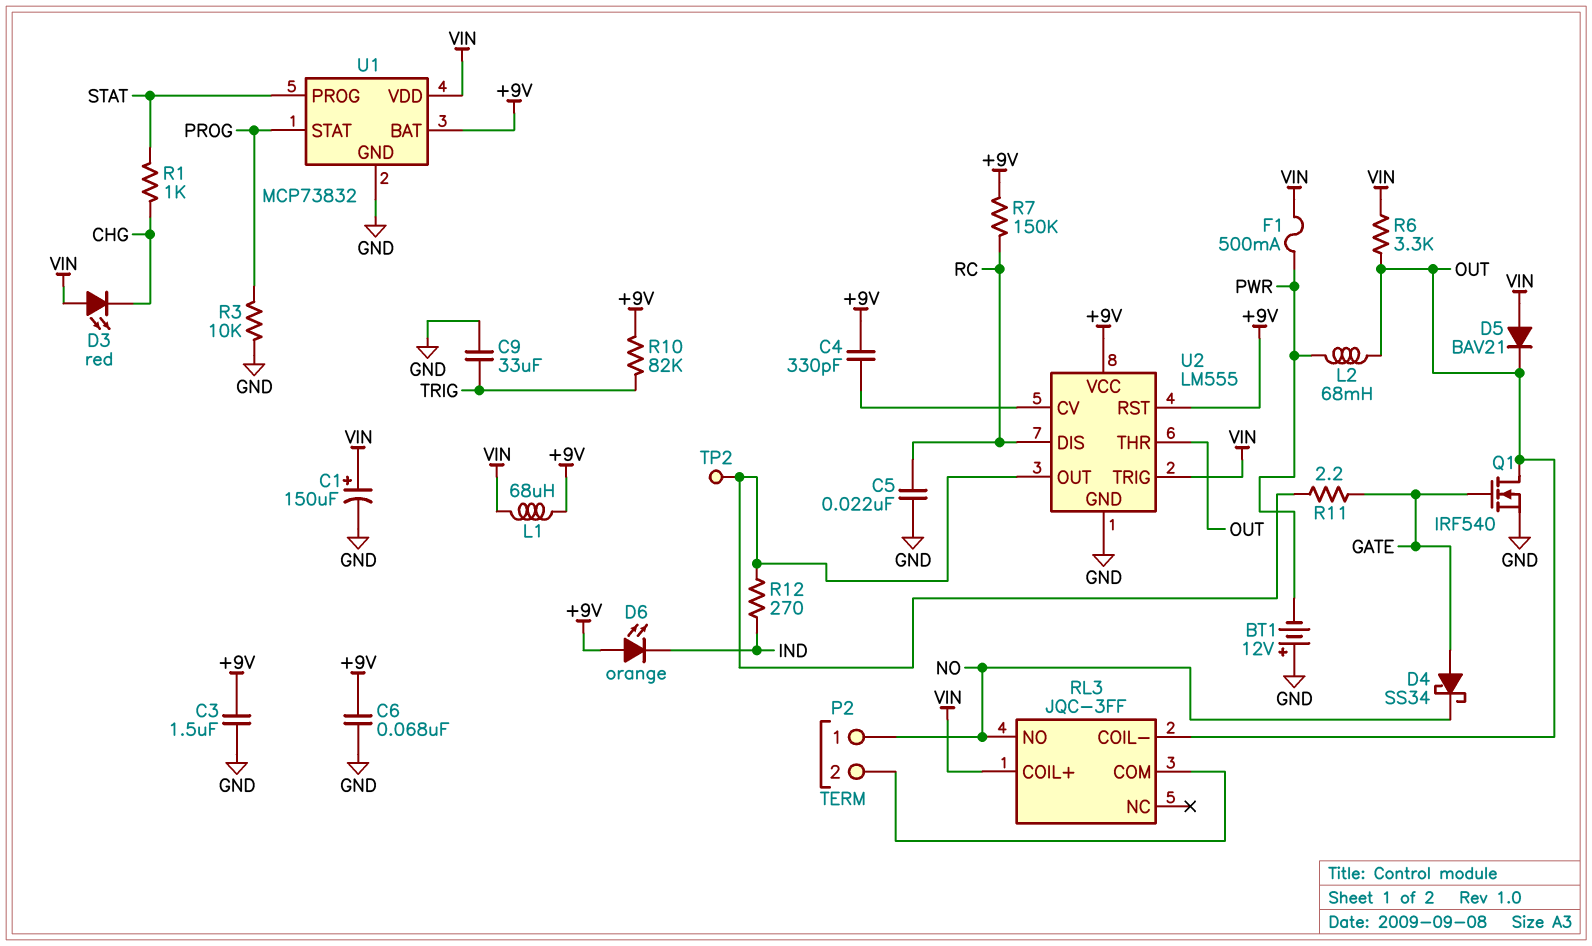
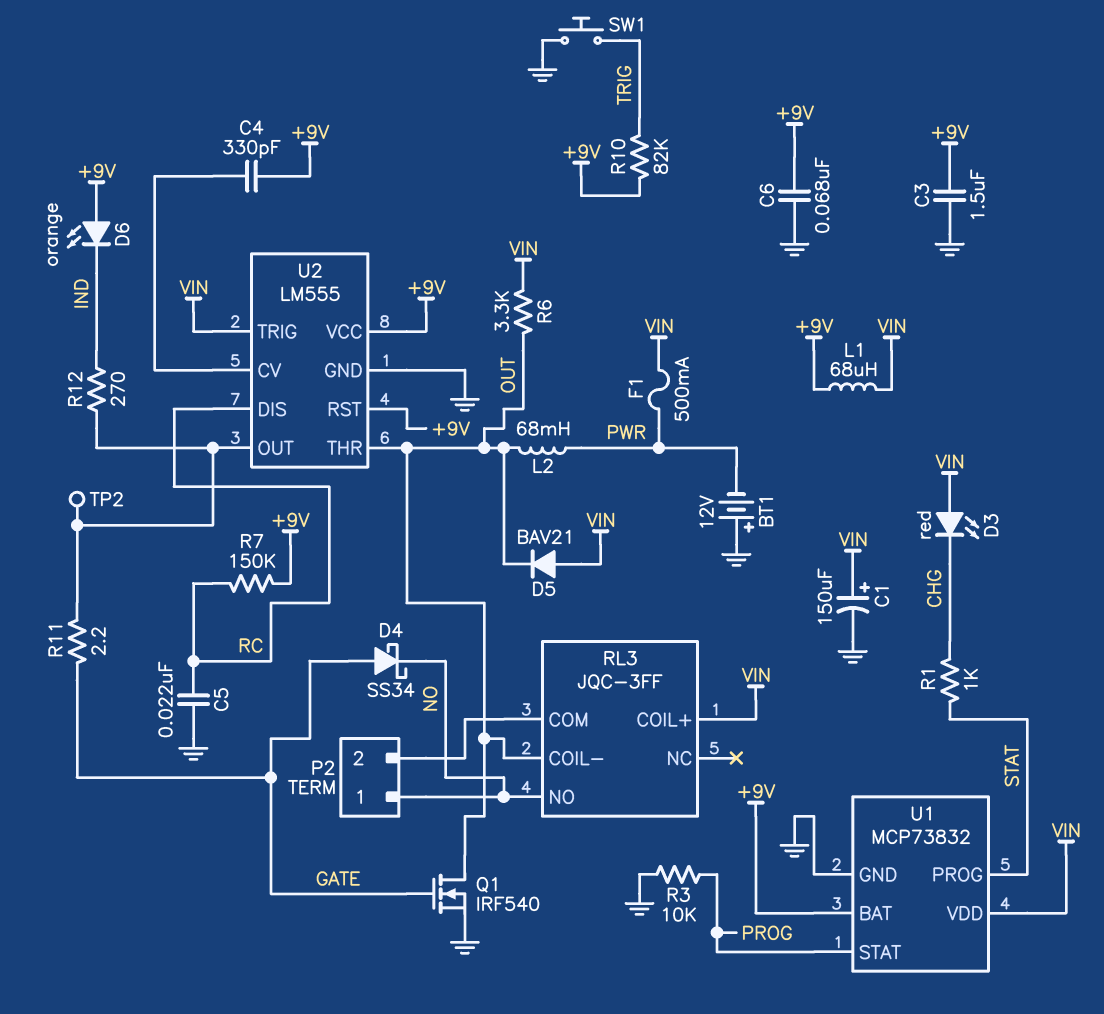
C9: 33uF (GND, TRIG) -> none
SW1: none -> button (GND, TRIG)

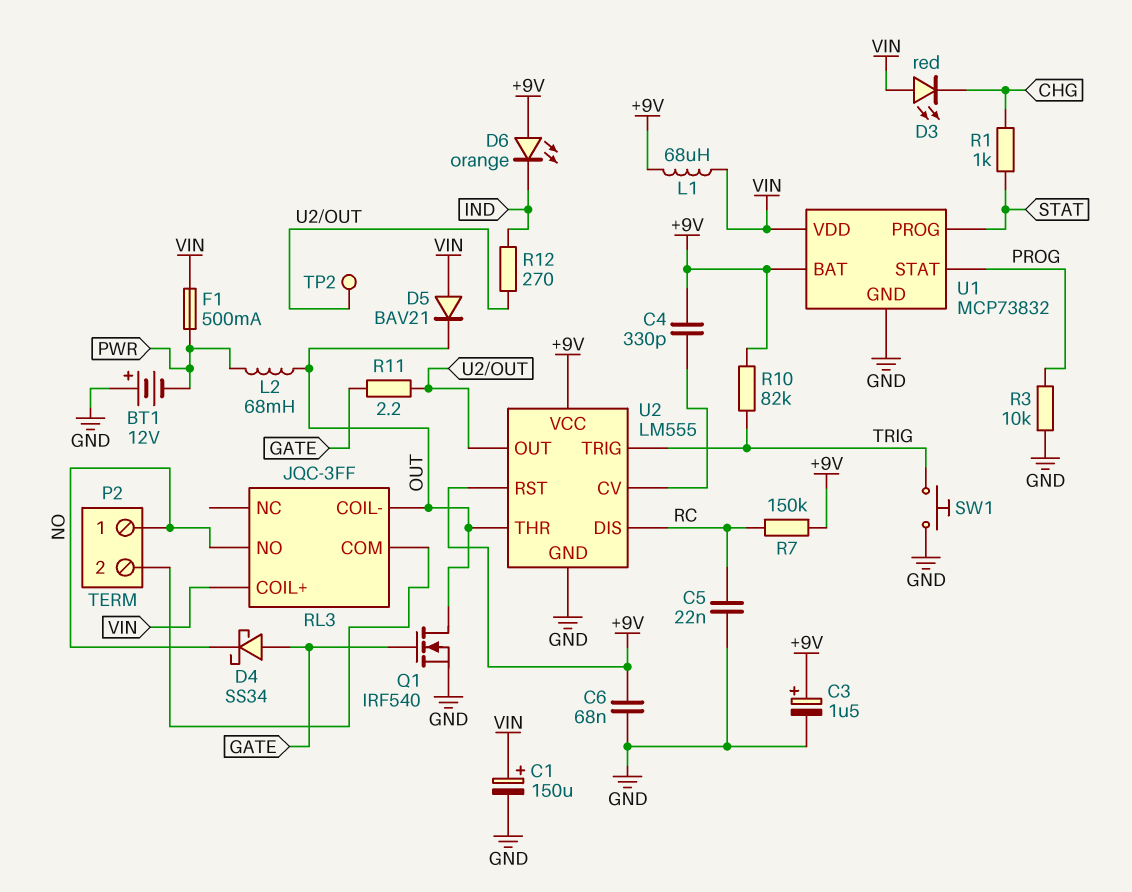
C3: 1.5uF (+9V, GND) -> 1.5uF (plus +9V, minus GND)
R6: 3.3k (OUT, VIN) -> none
U2 pin TRIG: VIN -> TRIG

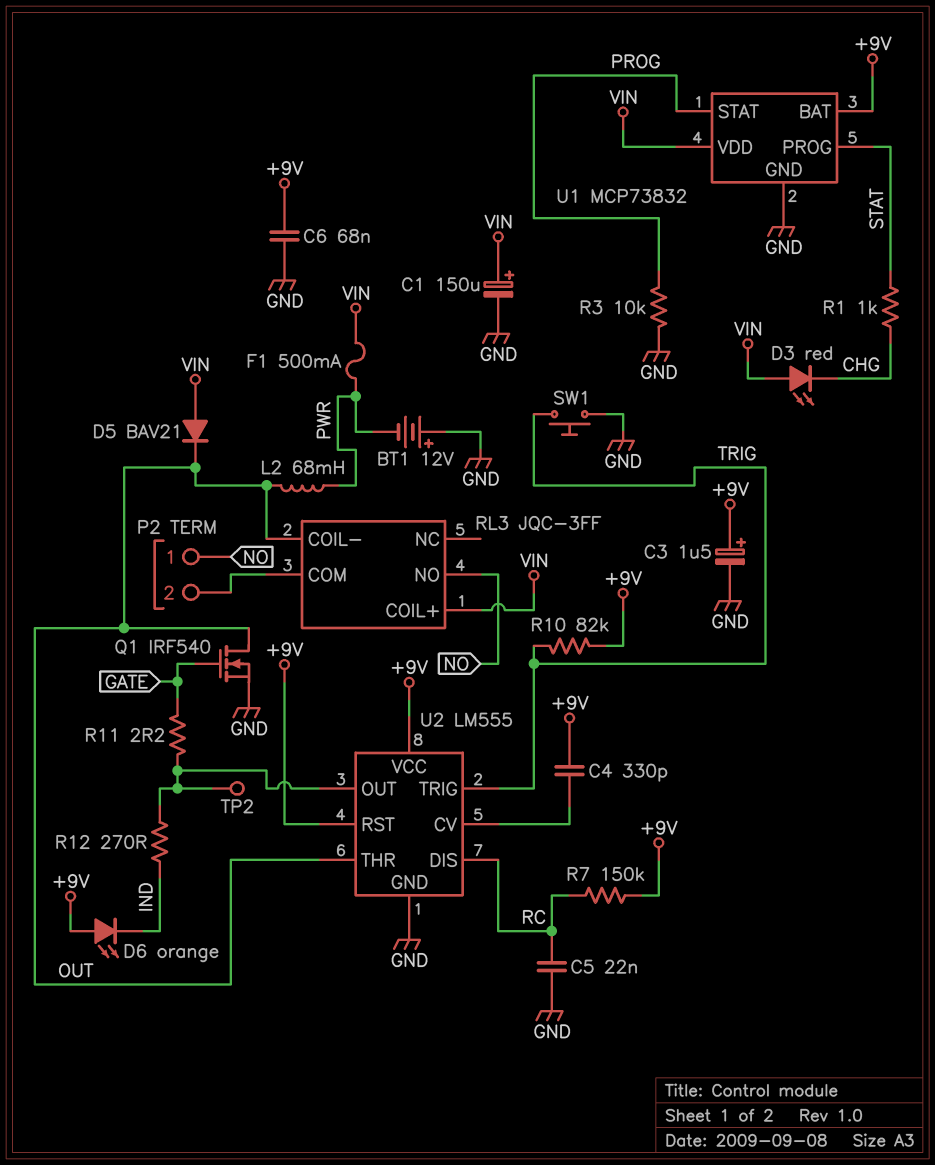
D4: schottky SS34 (A GATE, K NO) -> none
L1: 68uH (+9V, VIN) -> none

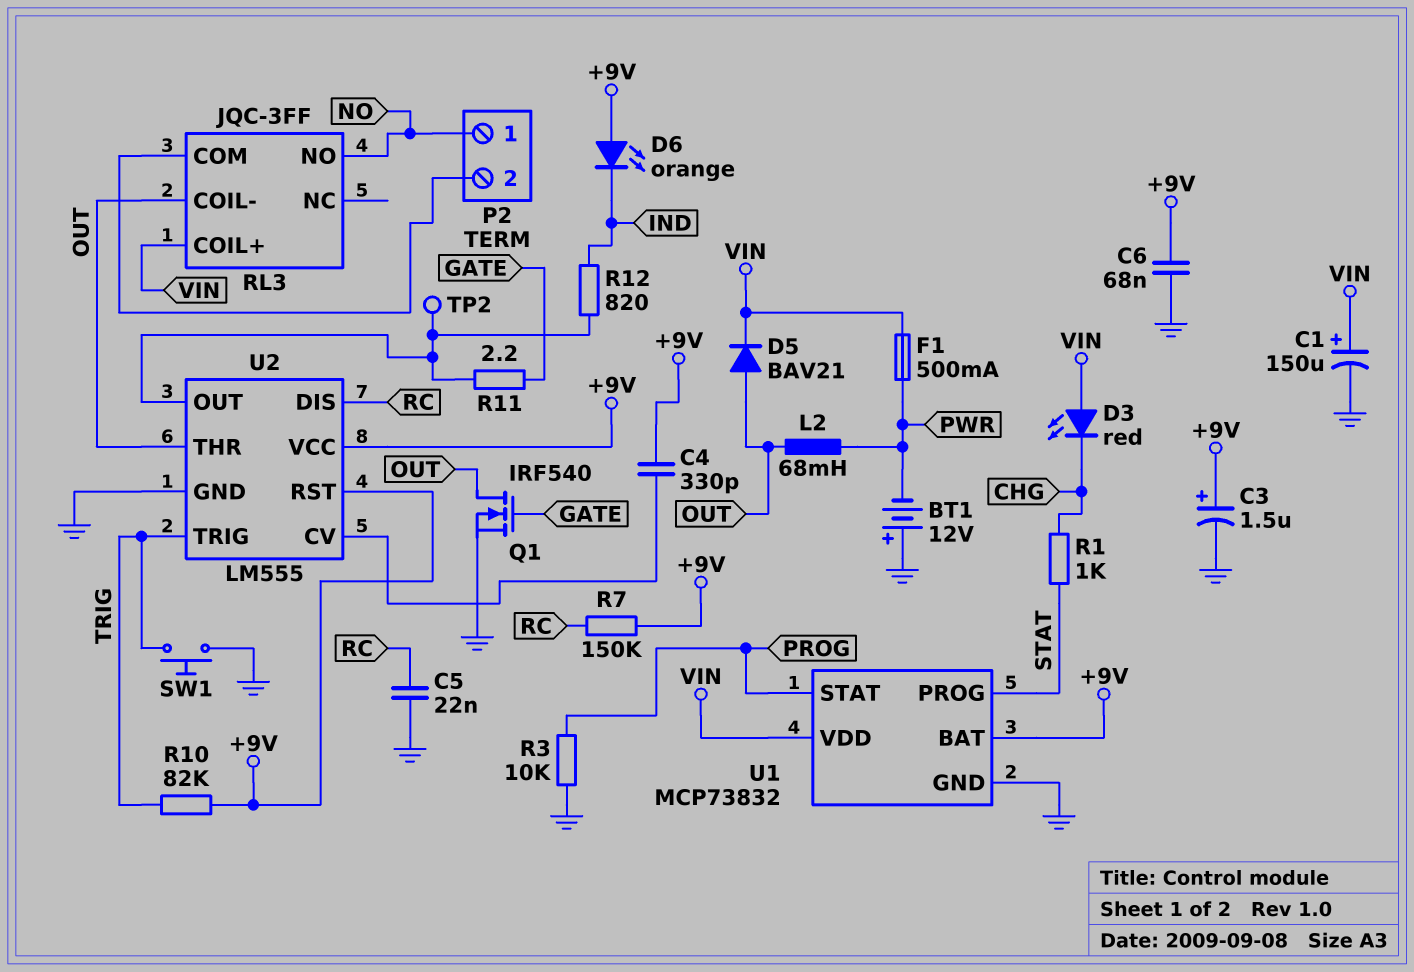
D5: diode BAV21 (A VIN, K OUT) -> diode BAV21 (A OUT, K VIN)
R12: 270 (IND, U2/OUT) -> 820 (IND, U2/OUT)

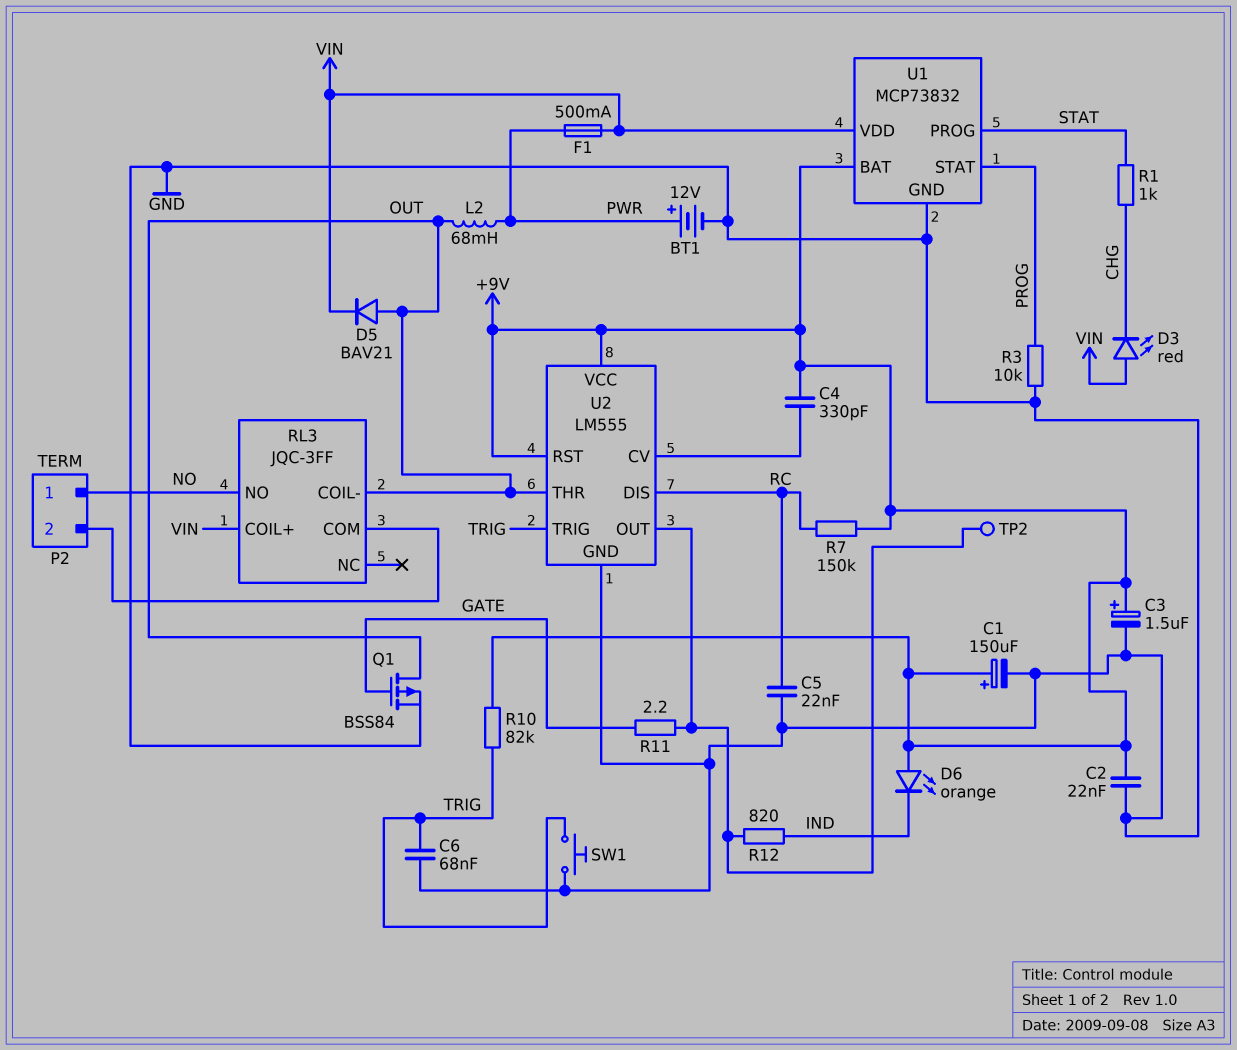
BT1: 12V (plus GND, minus PWR) -> 12V (plus PWR, minus GND)
C1: 150uF (plus VIN, minus GND) -> 150uF (plus +9V, minus GND)
C2: none -> 22nF (+9V, GND)
C6: 68nF (+9V, GND) -> 68nF (GND, TRIG)
Q1: NMOS IRF540 (G GATE, D OUT, S GND) -> PMOS BSS84 (G GATE, D OUT, S GND)

